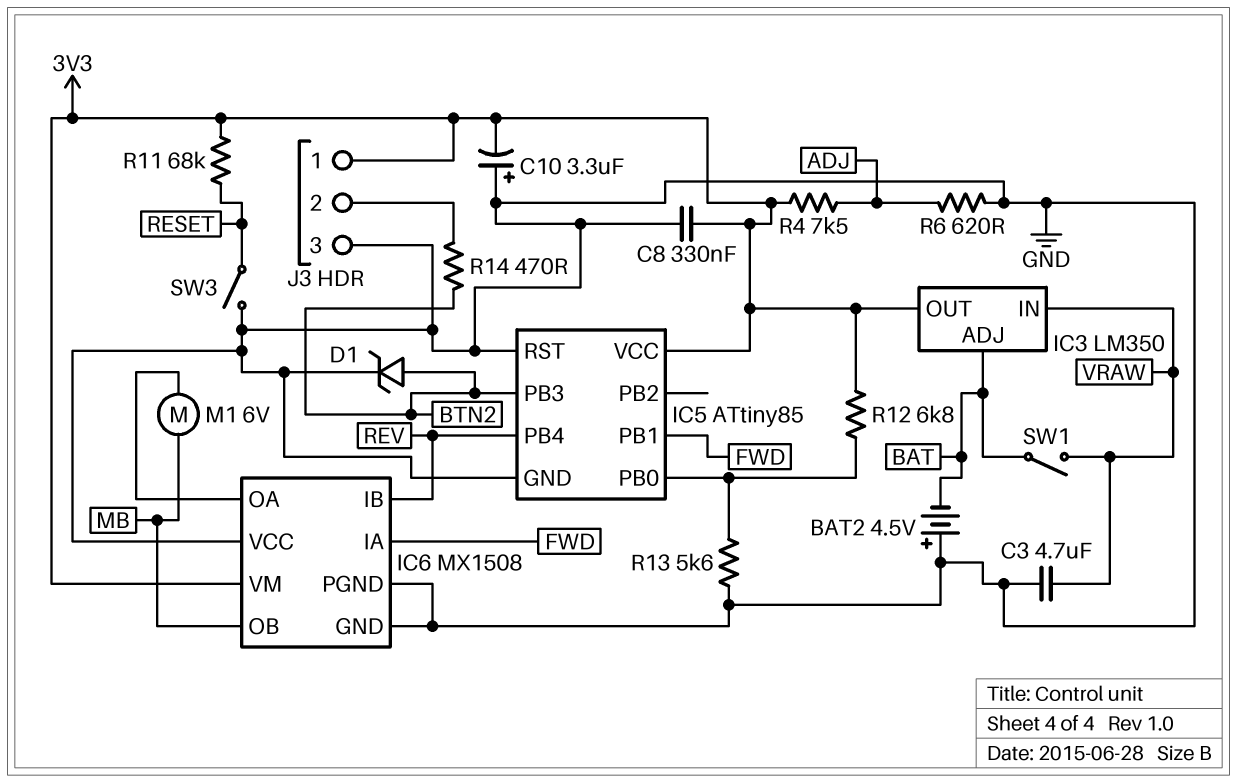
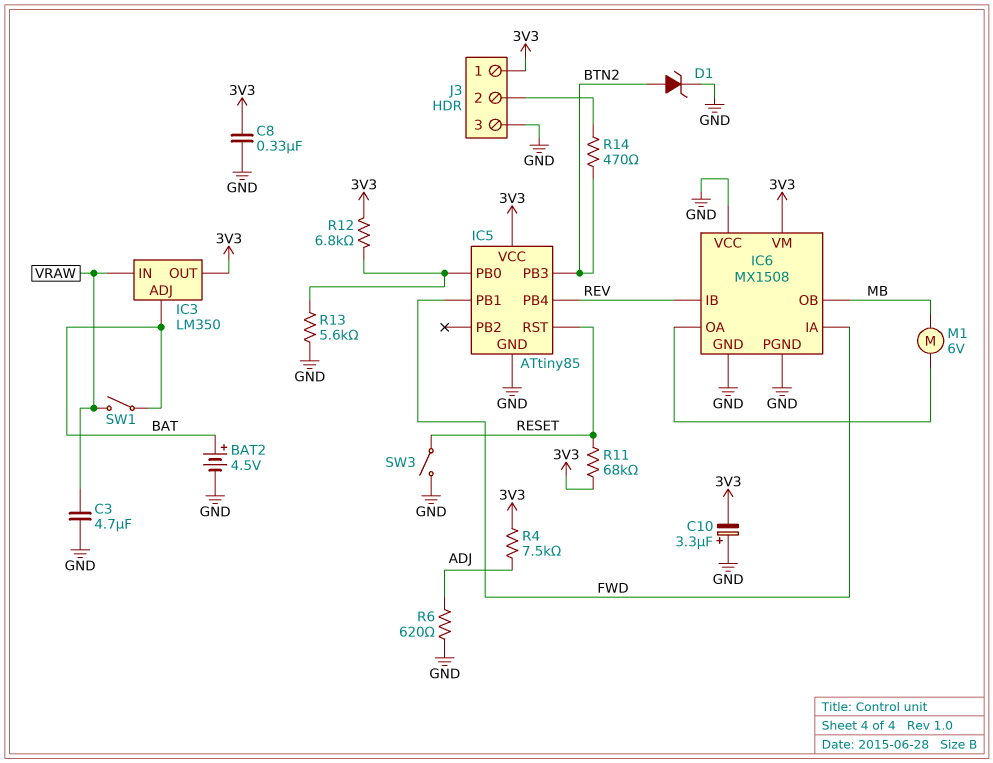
BAT2: 4.5V (plus GND, minus BAT) -> 4.5V (plus BAT, minus GND)
IC5 pin RST: GND -> RESET

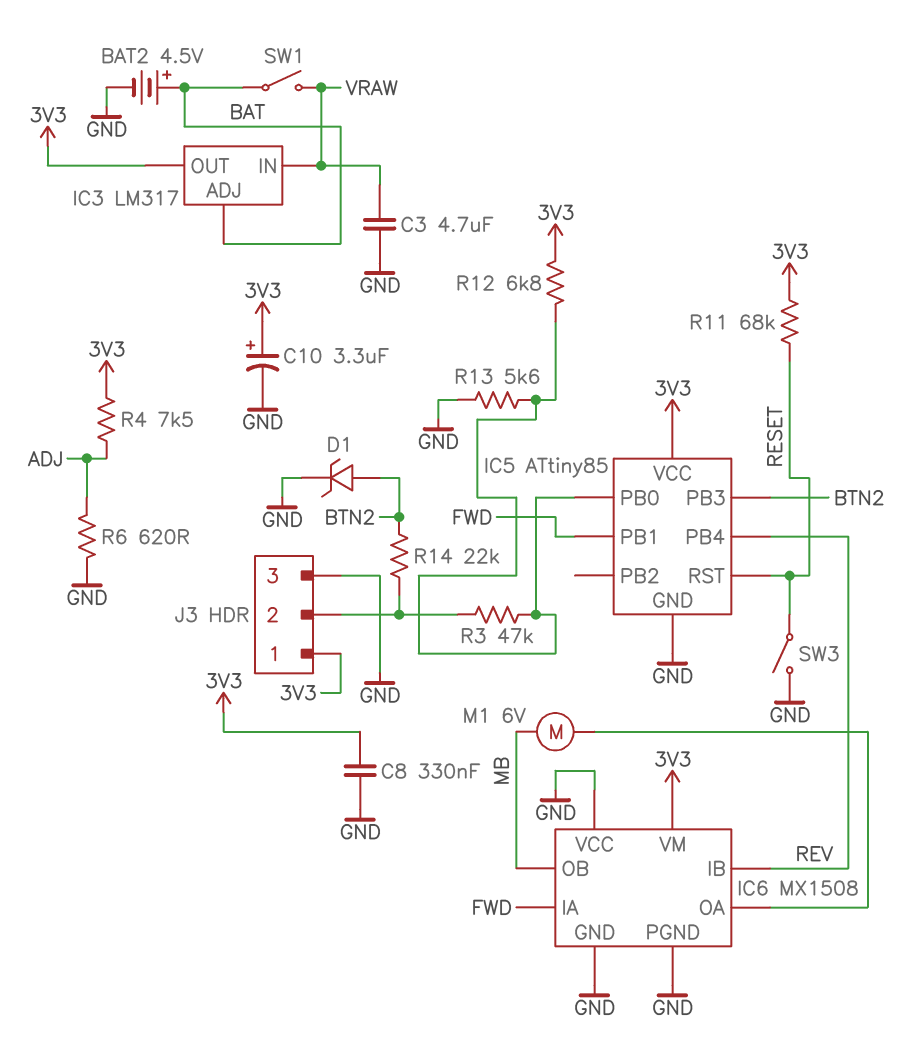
C10: 3.3uF (plus GND, minus 3V3) -> 3.3uF (plus 3V3, minus GND)
IC3: LM350 -> LM317
R3: none -> 47k (IC5/PB0, J3/2)
R14: 470 (BTN2, J3/2) -> 22k (BTN2, J3/2)

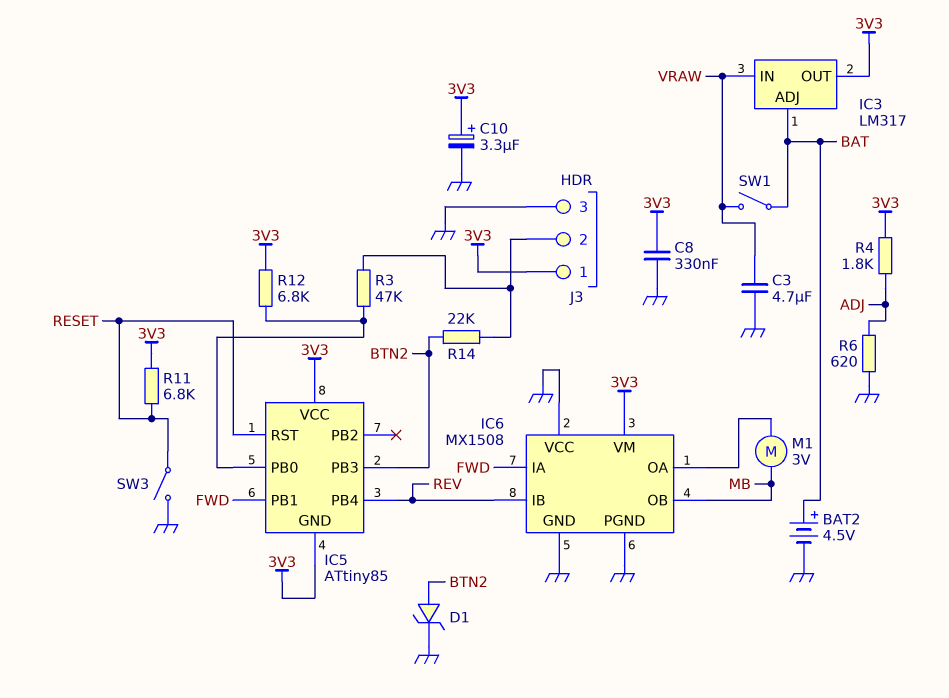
IC5 pin GND: GND -> 3V3
M1: motor 6V (IC6/OA, MB) -> motor 3V (IC6/OA, MB)
R4: 7.5k (3V3, ADJ) -> 1.8k (3V3, ADJ)
R11: 68k (3V3, RESET) -> 6.8k (3V3, RESET)
R13: 5.6k (GND, IC5/PB0) -> none

